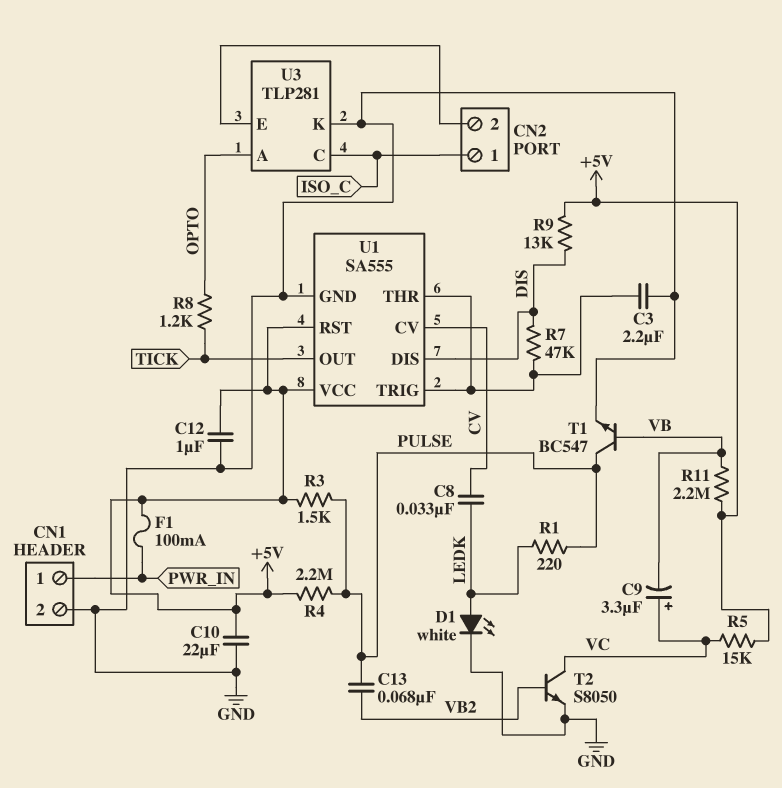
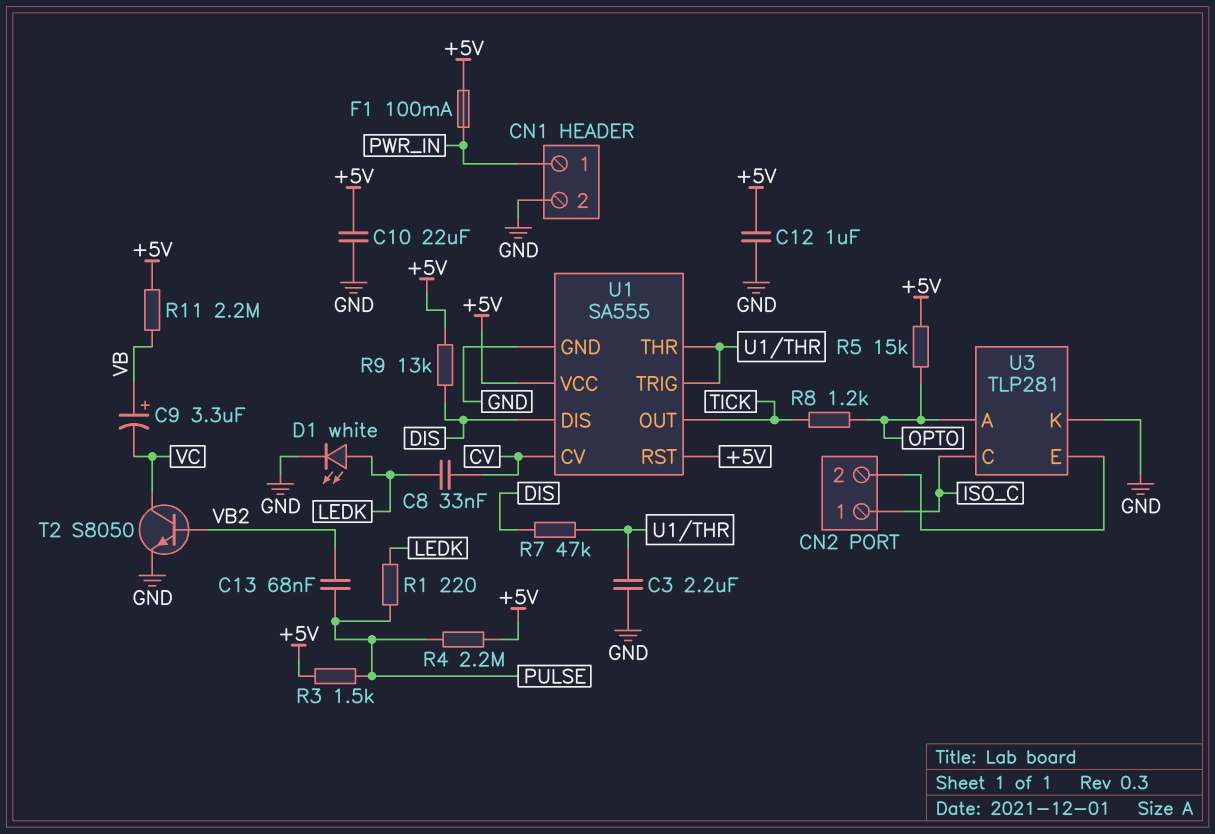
C9: 3.3uF (plus VC, minus VB) -> 3.3uF (plus VB, minus VC)
R5: 15k (+5V, VC) -> 15k (+5V, OPTO)
T1: NPN BC547 (B VB, C PULSE, E GND) -> none

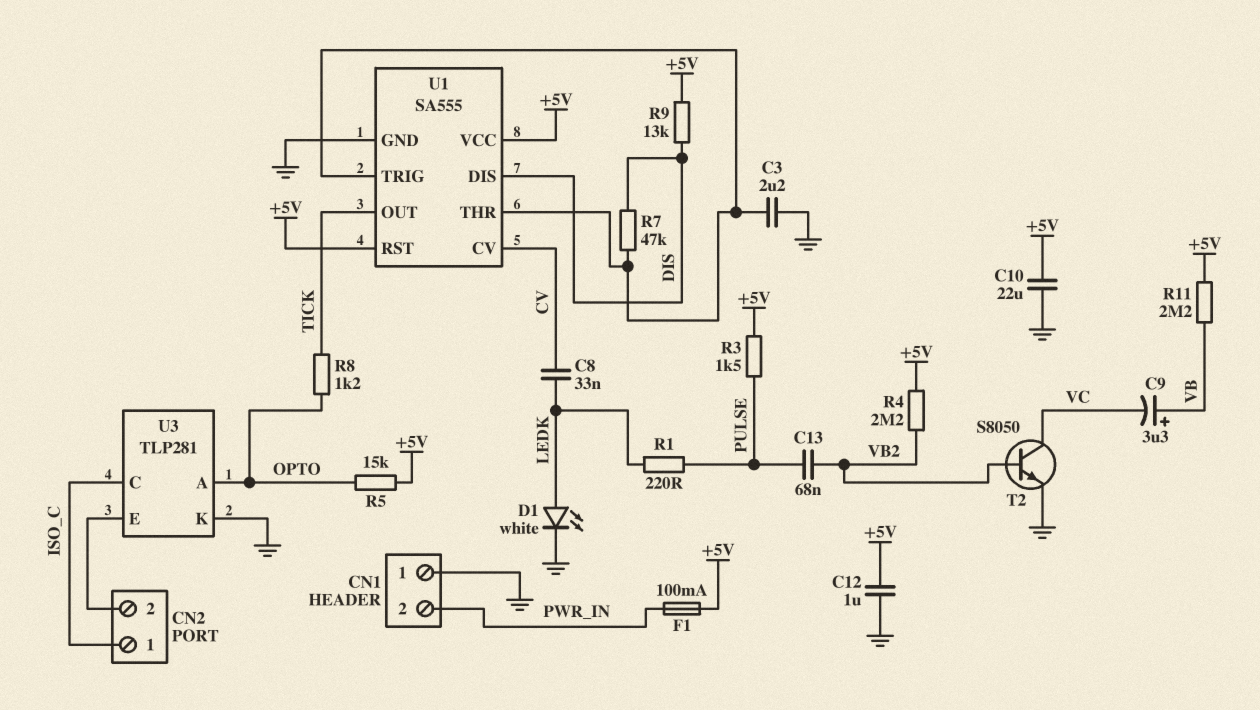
CN1 pin 1: PWR_IN -> GND
CN1 pin 2: GND -> PWR_IN
R4: 2.2M (+5V, PULSE) -> 2.2M (+5V, VB2)

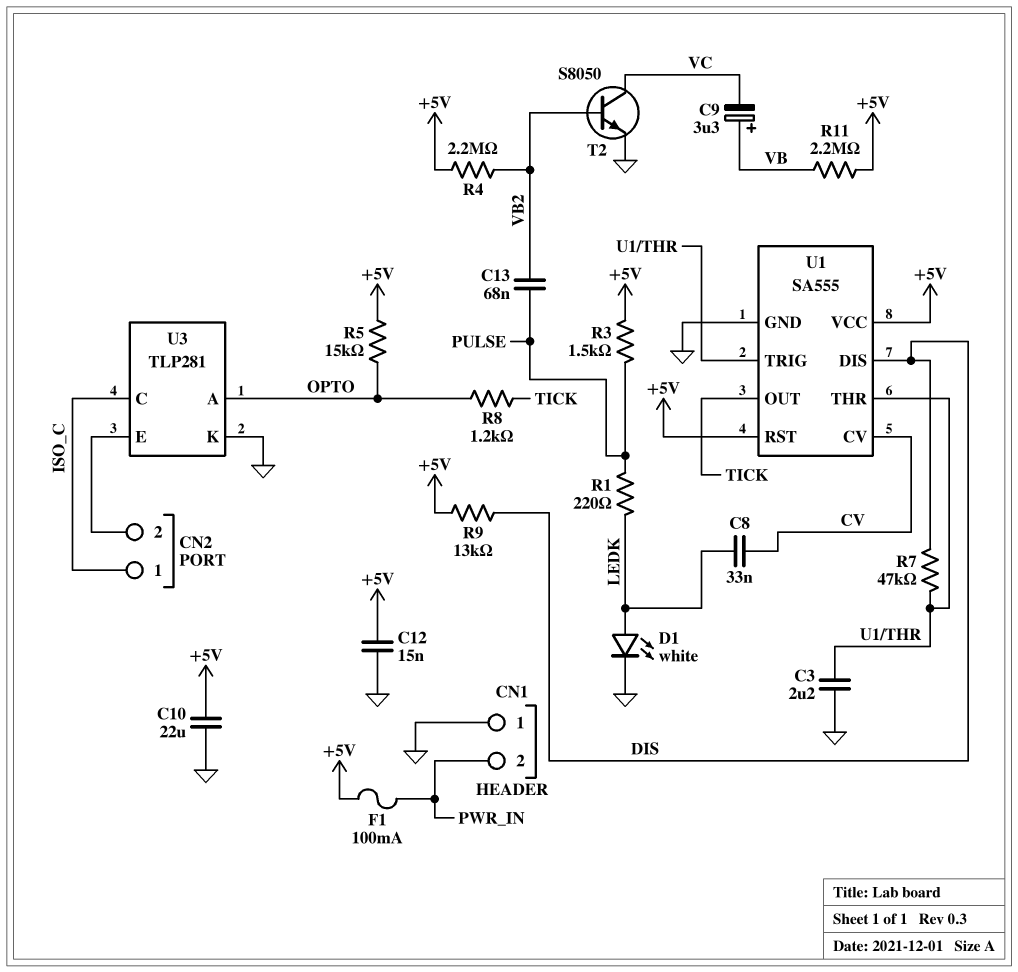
C12: 1uF (+5V, GND) -> 15nF (+5V, GND)

